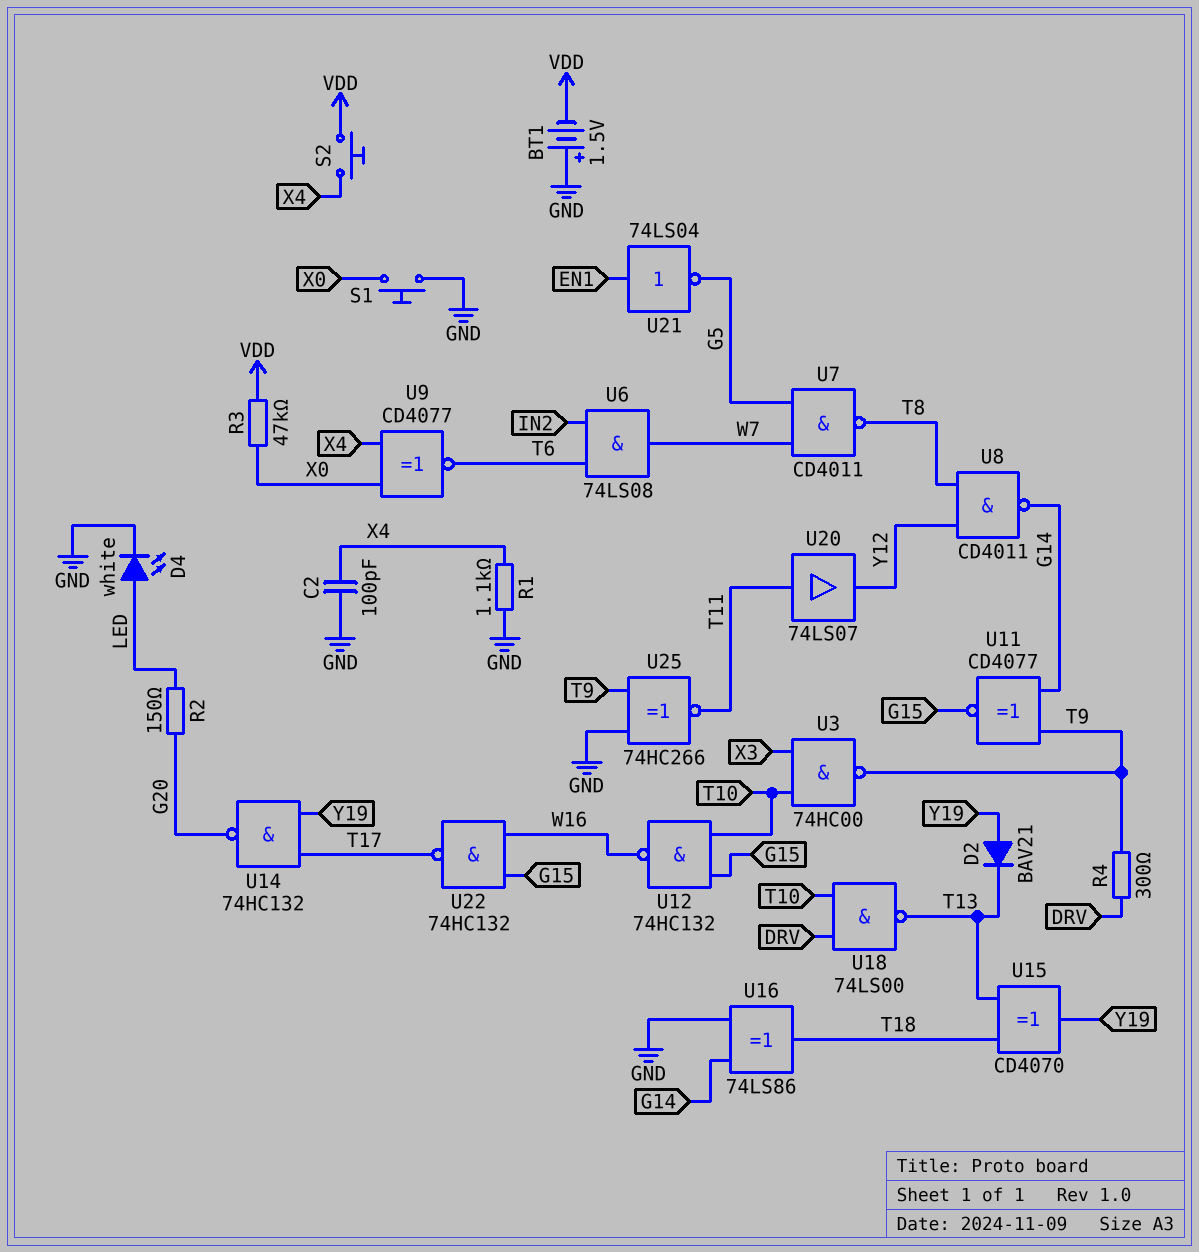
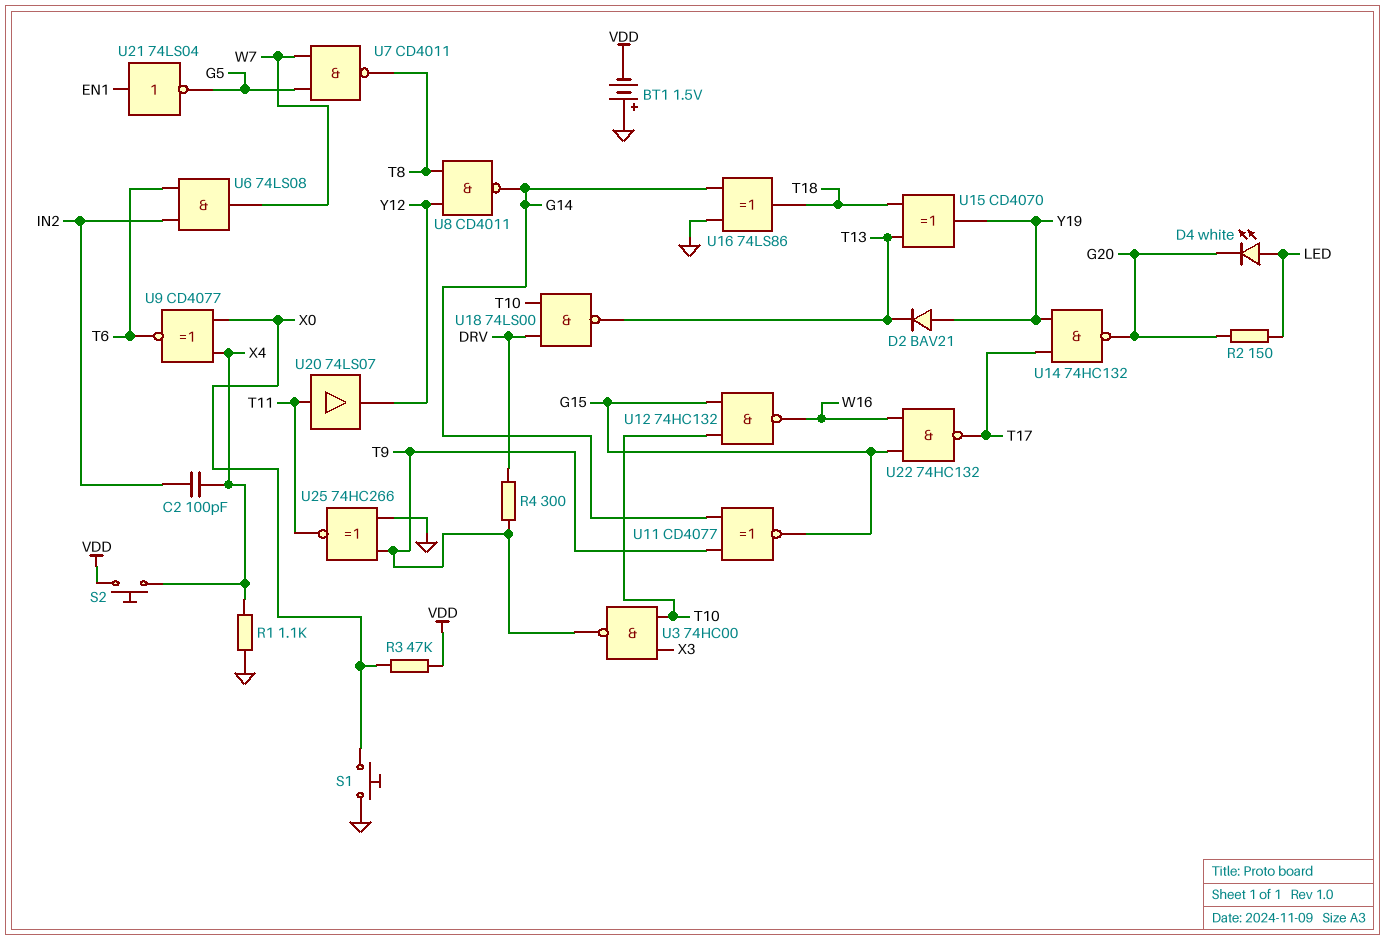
C2: 100pF (GND, X4) -> 100pF (IN2, X4)
D4: LED white (A LED, K GND) -> LED white (A LED, K G20)

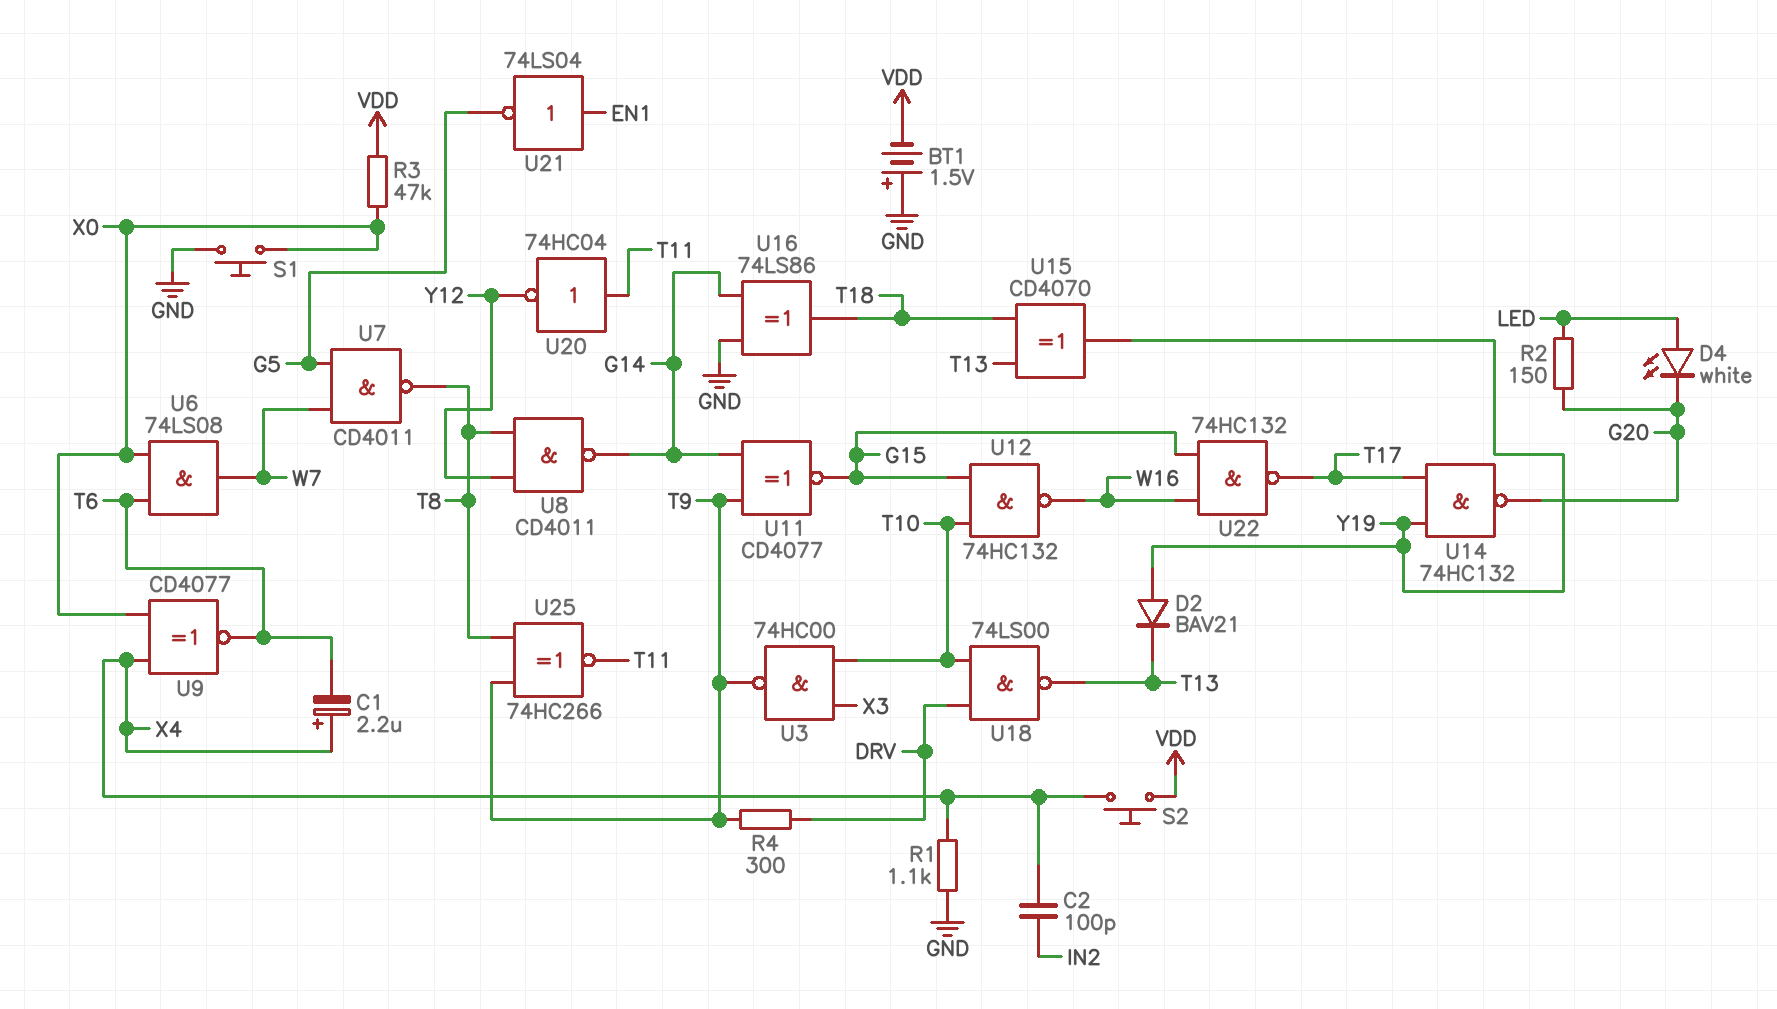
C1: none -> 2.2uF (plus X4, minus T6)
U6: AND 74LS08 (in IN2, in T6, out W7) -> AND 74LS08 (in T6, in X0, out W7)
U20: buffer 74LS07 (in T11, out Y12) -> NOT 74HC04 (in T11, out Y12)
U25: XNOR 74HC266 (in GND, in T9, out T11) -> XNOR 74HC266 (in T8, in T9, out T11)

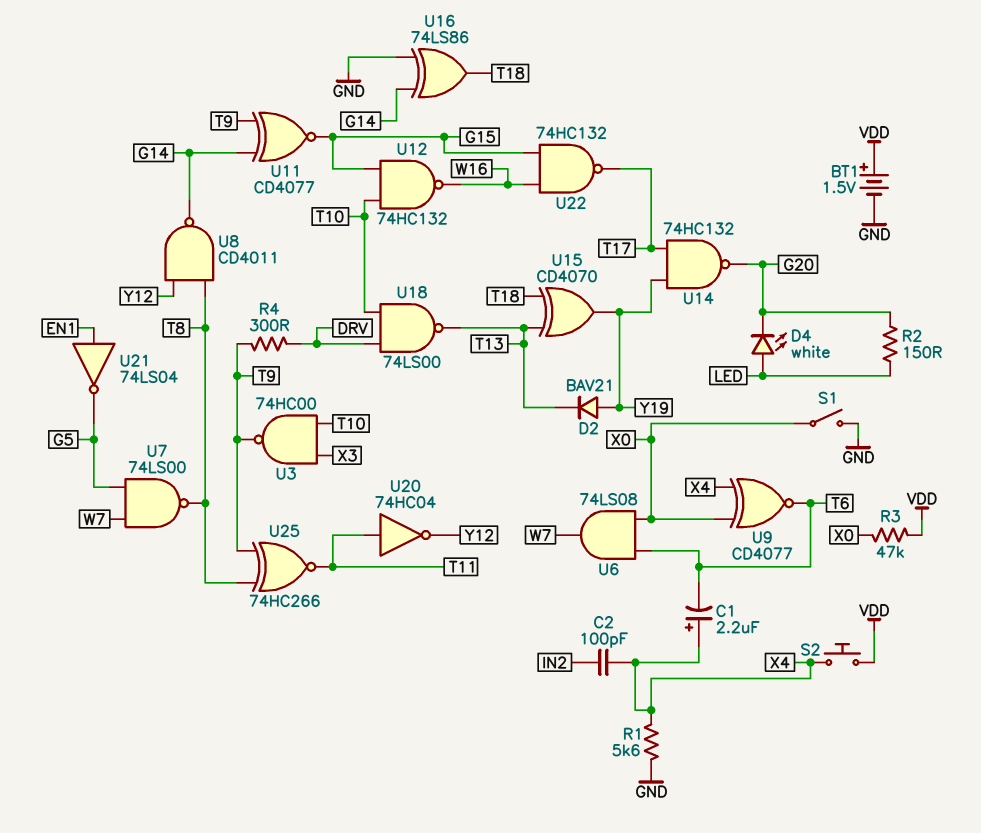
BT1: 1.5V (plus GND, minus VDD) -> 1.5V (plus VDD, minus GND)
R1: 1.1k (GND, X4) -> 5.6k (GND, X4)
S1: button (GND, X0) -> switch (GND, X0)
U7: NAND CD4011 (in G5, in W7, out T8) -> NAND 74LS00 (in G5, in W7, out T8)

